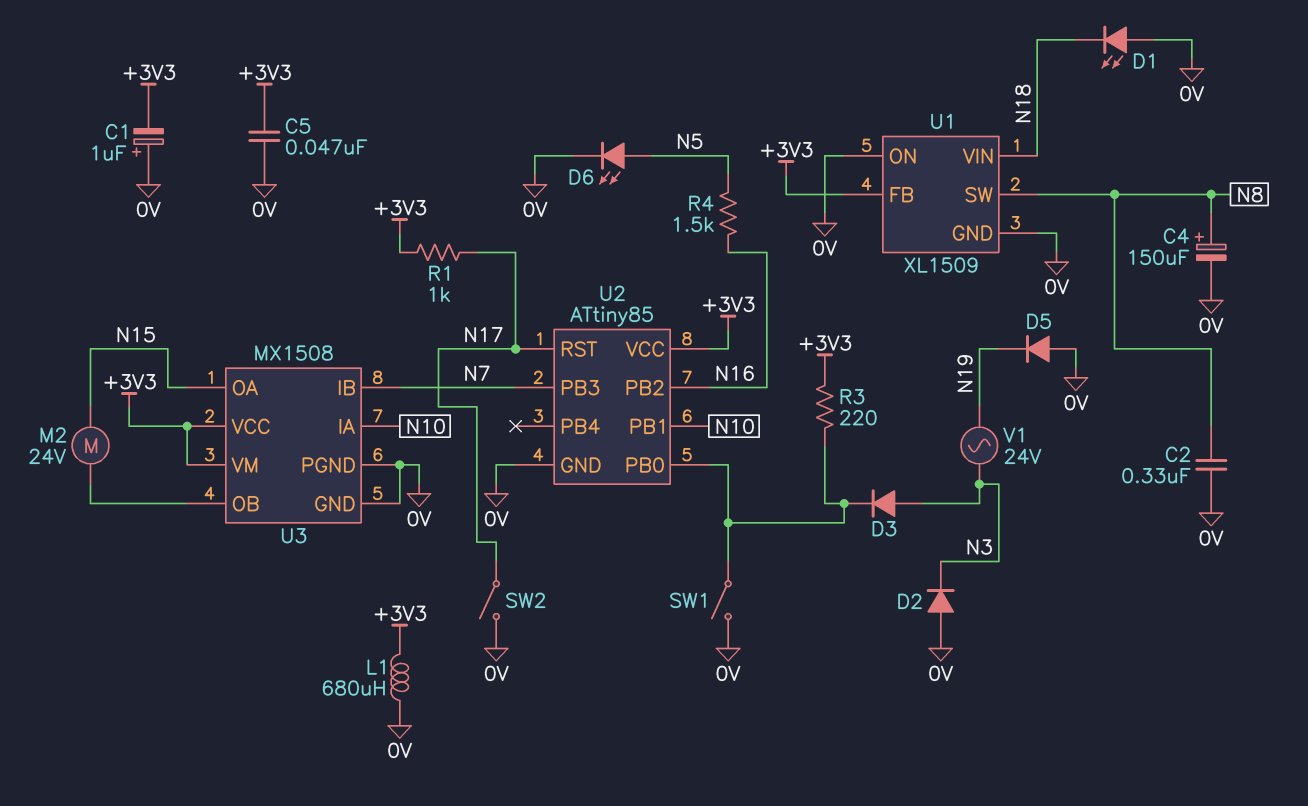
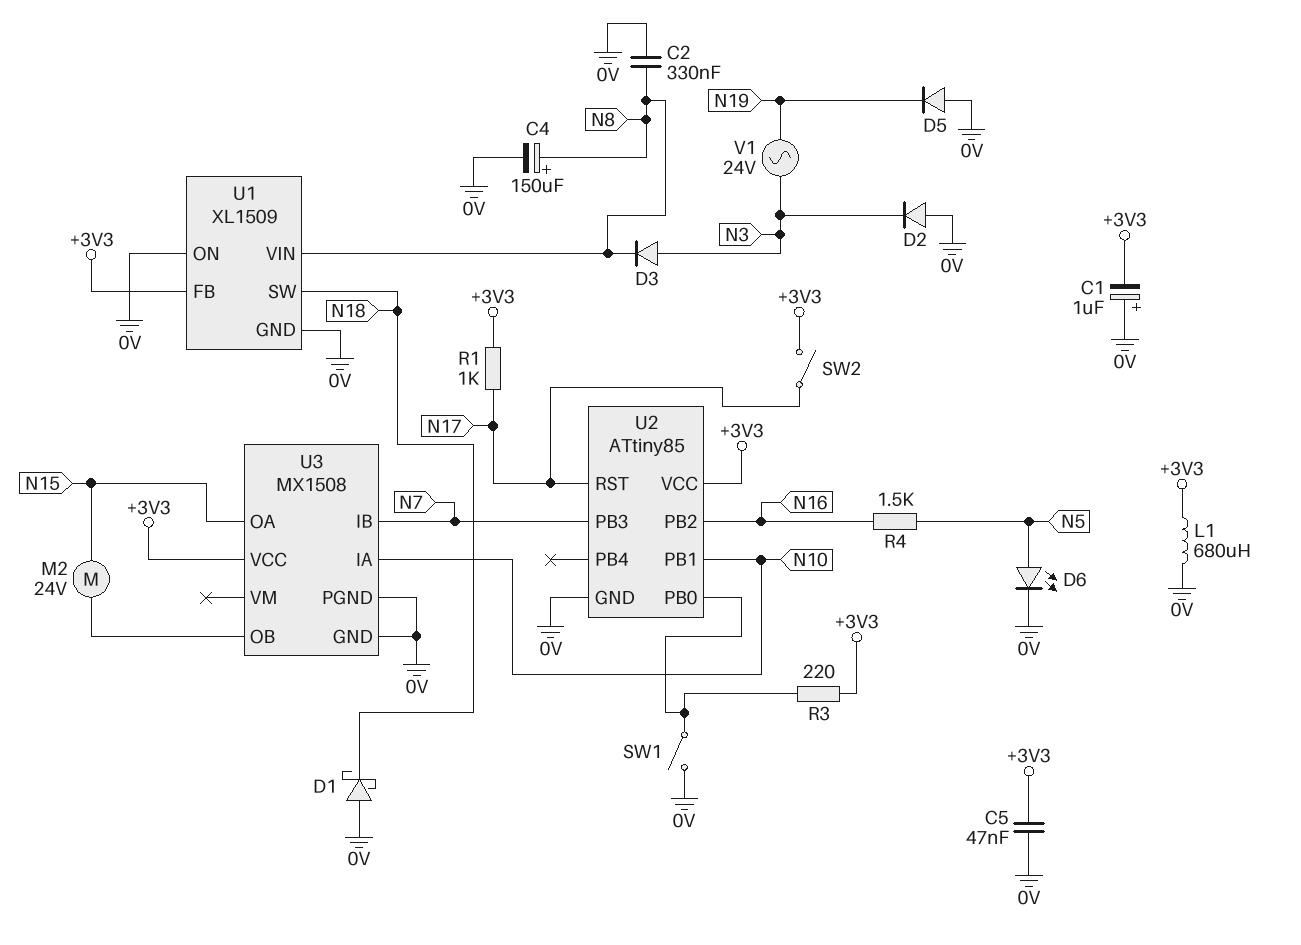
D1: LED (A 0V, K N18) -> schottky (A 0V, K N18)
D3: diode (A N3, K U2/PB0) -> diode (A N3, K N8)
SW2: switch (0V, N17) -> switch (+3V3, N17)
U1 pin SW: N8 -> N18
U1 pin VIN: N18 -> N8
U3 pin VM: +3V3 -> none

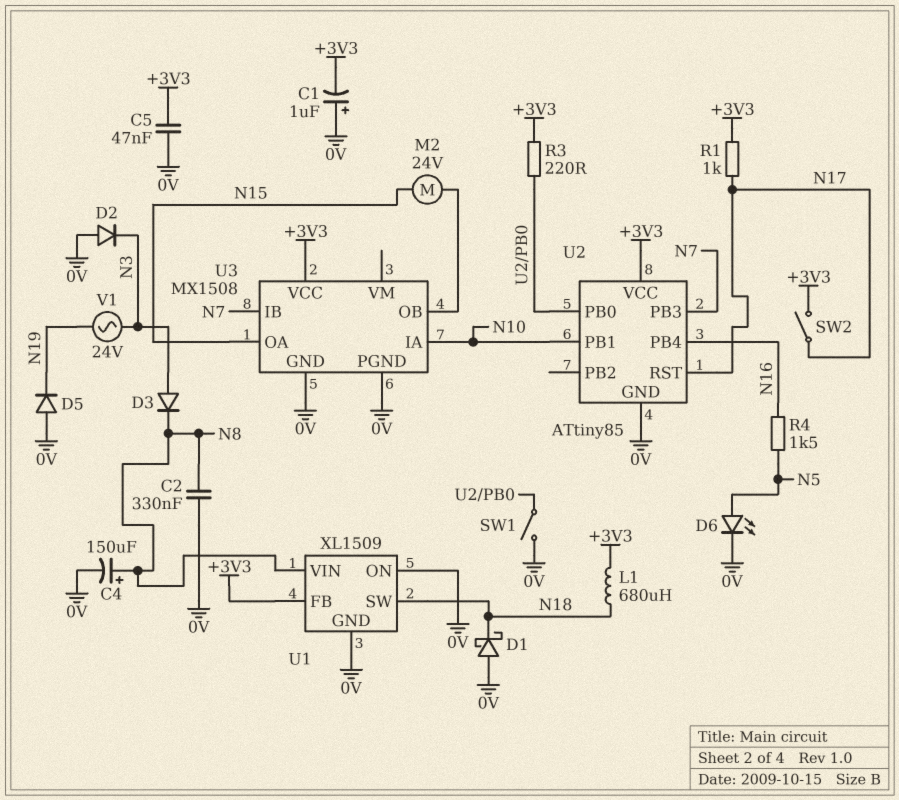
L1: 680uH (+3V3, 0V) -> 680uH (+3V3, N18)
U2 pin PB2: N16 -> none
U2 pin PB4: none -> N16

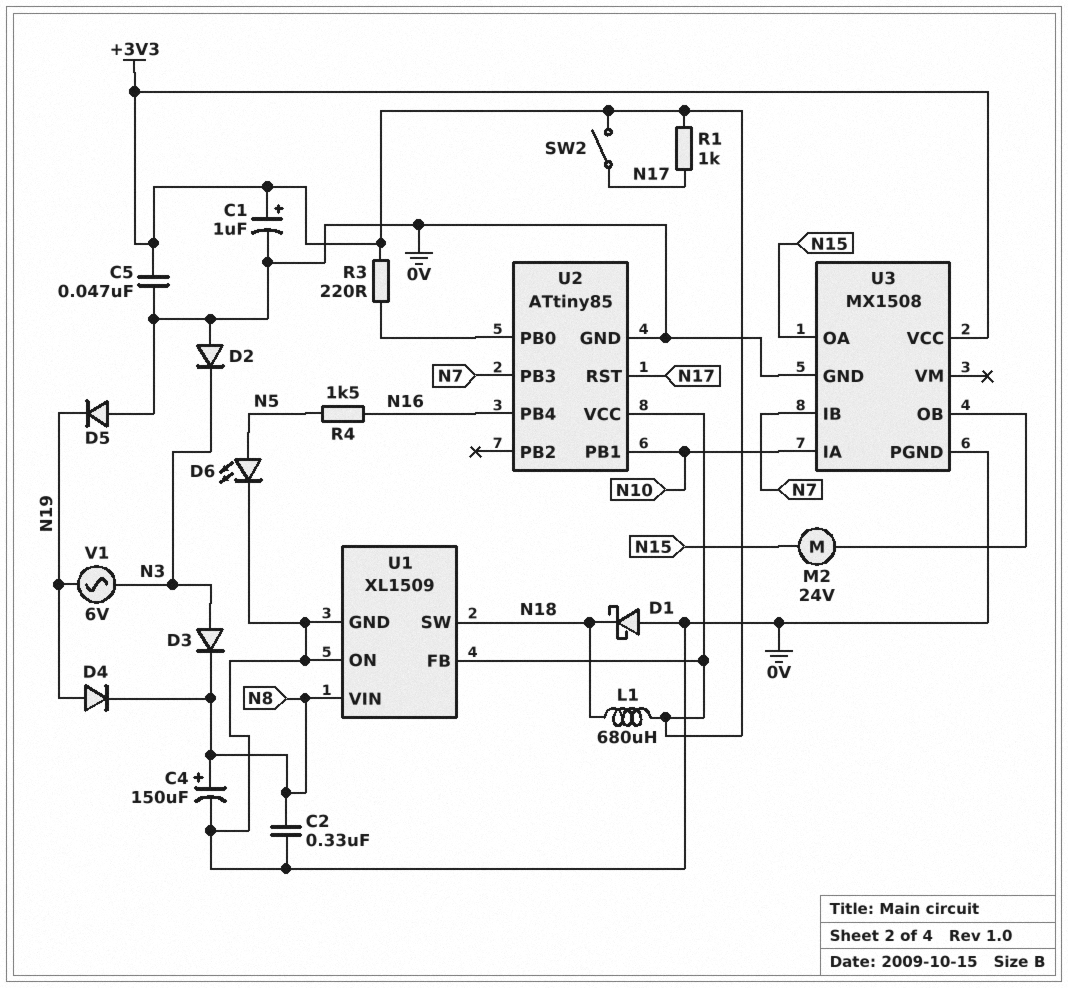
C1: 1uF (plus 0V, minus +3V3) -> 1uF (plus +3V3, minus 0V)
D4: none -> diode (A N19, K N8)
SW1: switch (0V, U2/PB0) -> none
V1: AC 24V (N3, N19) -> AC 6V (N3, N19)

